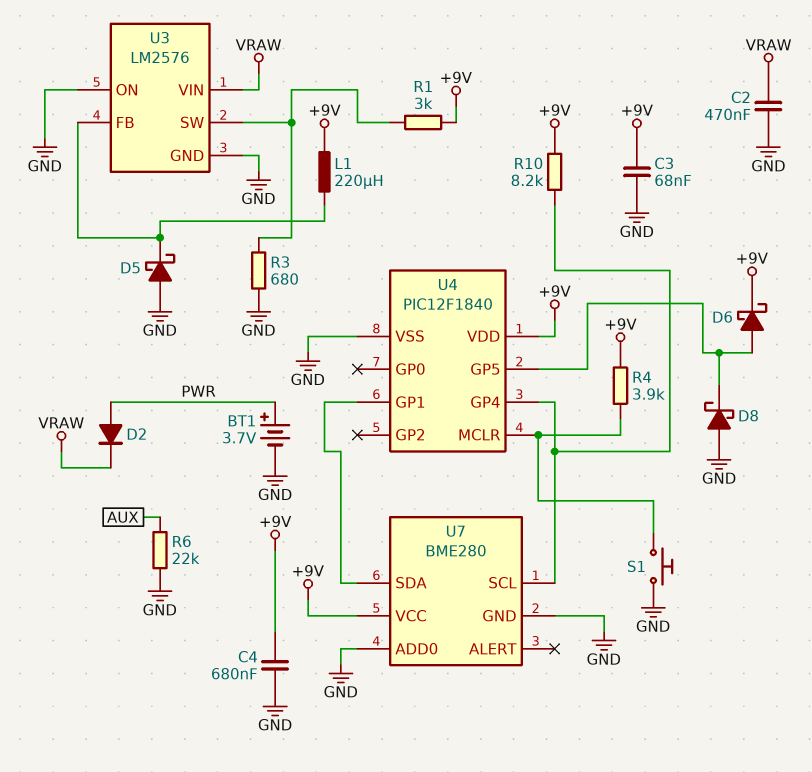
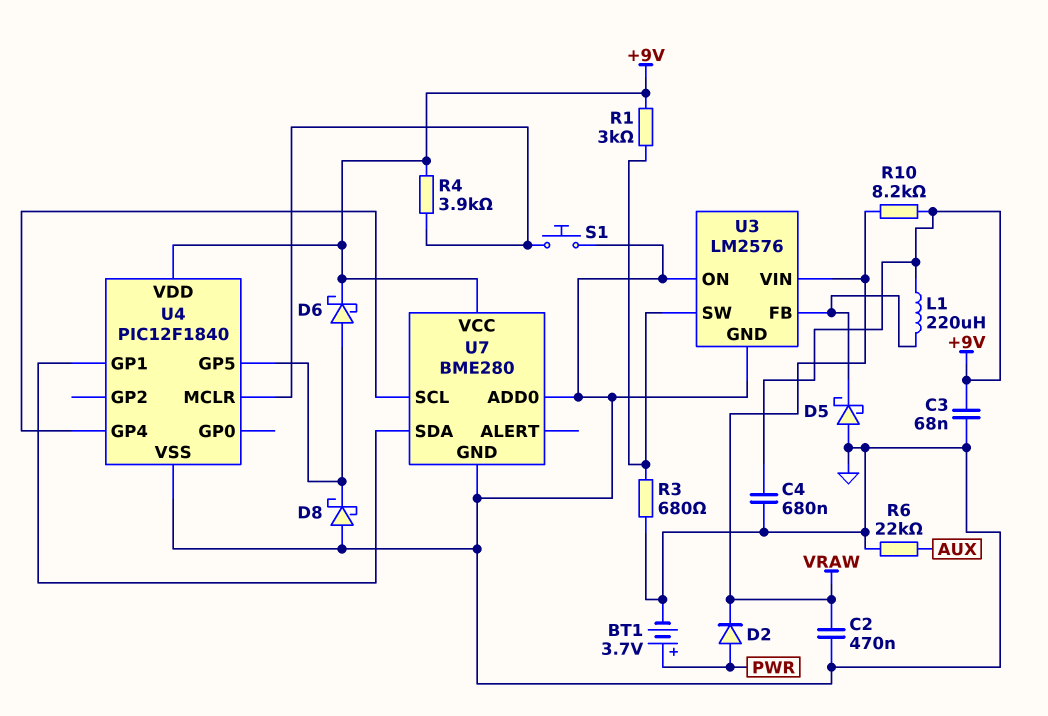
R10: 8.2k (+9V, U4/GP4) -> 8.2k (+9V, VRAW)

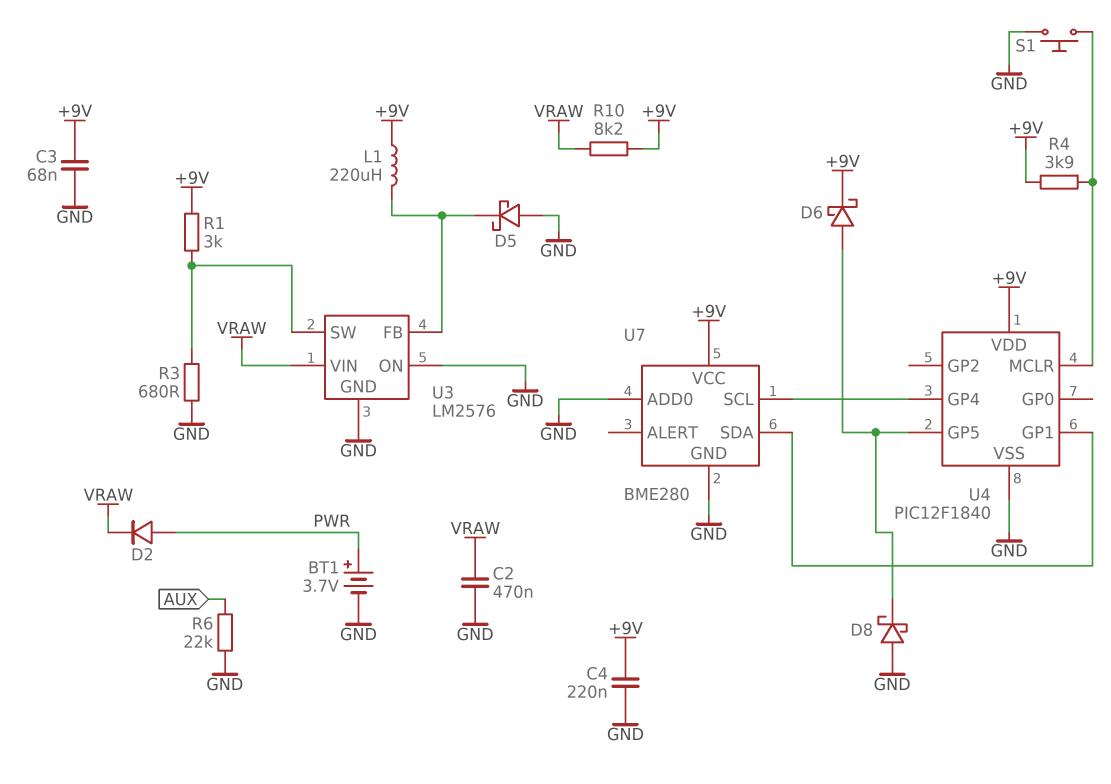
C4: 680nF (+9V, GND) -> 220nF (+9V, GND)

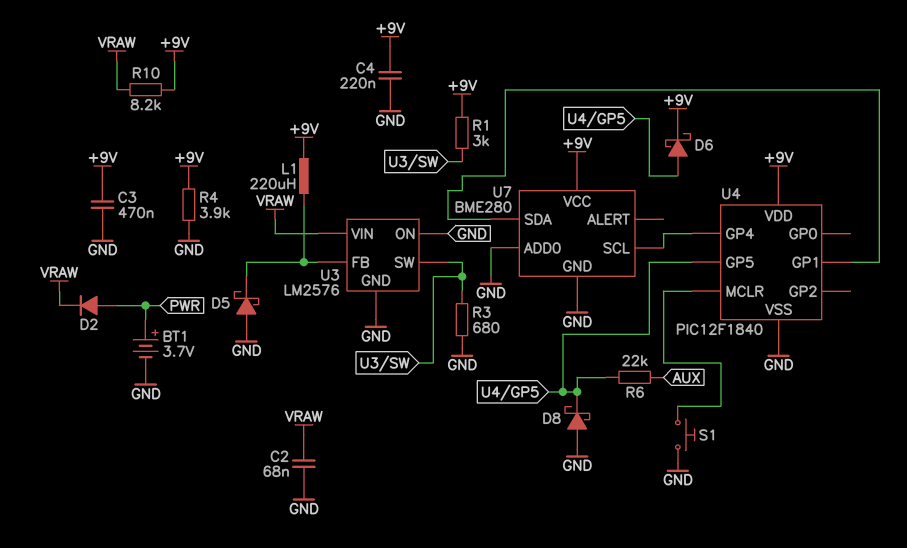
C2: 470nF (GND, VRAW) -> 68nF (GND, VRAW)
C3: 68nF (+9V, GND) -> 470nF (+9V, GND)
R4: 3.9k (+9V, U4/MCLR) -> 3.9k (+9V, GND)
R6: 22k (AUX, GND) -> 22k (AUX, U4/GP5)

